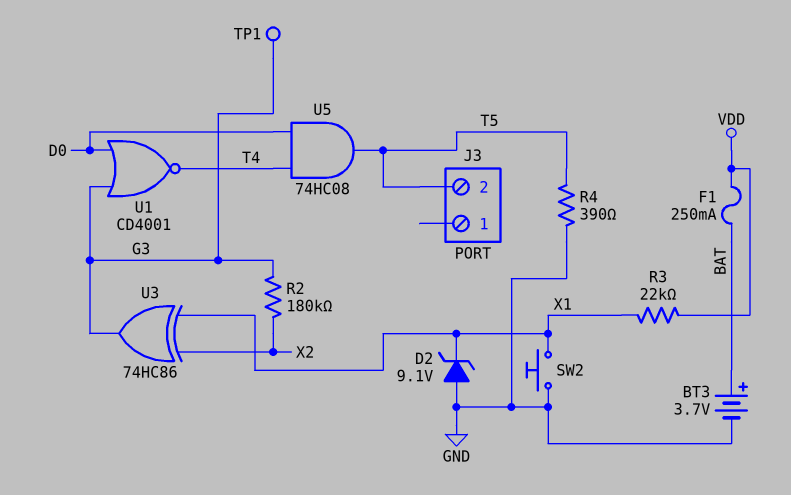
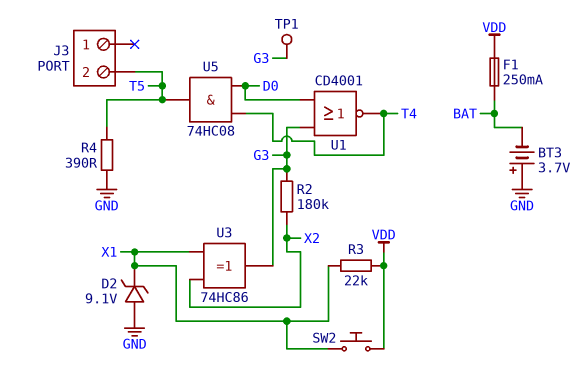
BT3: 3.7V (plus BAT, minus GND) -> 3.7V (plus GND, minus BAT)
SW2: button (GND, X1) -> button (VDD, X1)

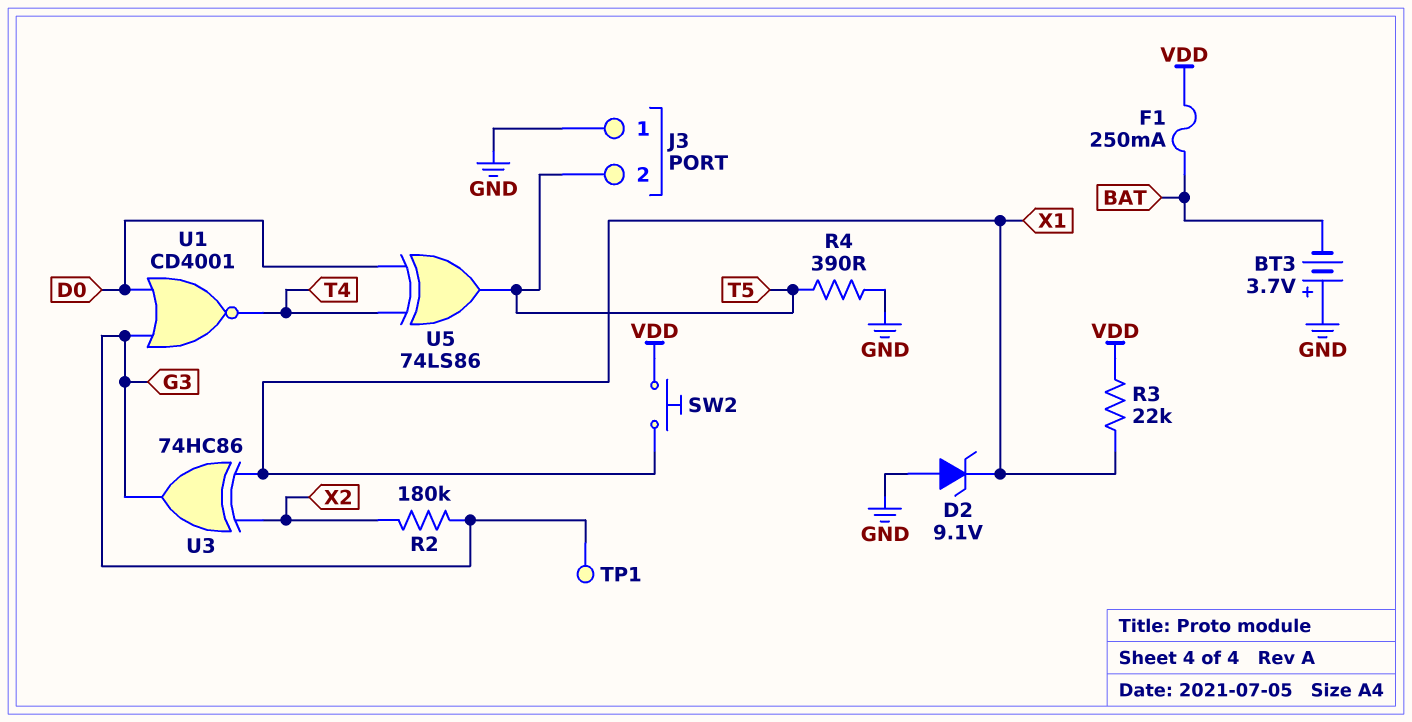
J3 pin 1: none -> GND
U5: AND 74HC08 (in D0, in T4, out T5) -> XOR 74LS86 (in D0, in T4, out T5)

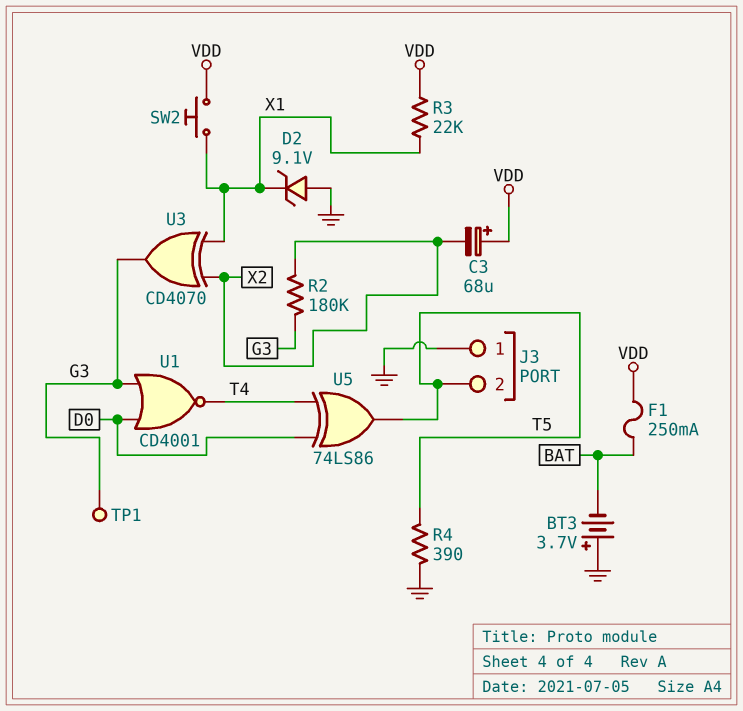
C3: none -> 68uF (plus VDD, minus X2)
U3: XOR 74HC86 (in X1, in X2, out G3) -> XOR CD4070 (in X1, in X2, out G3)

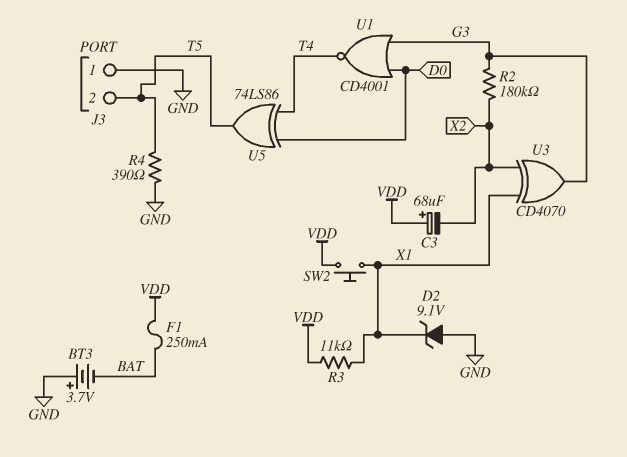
R3: 22k (VDD, X1) -> 11k (VDD, X1)
TP1: test point (G3) -> none

